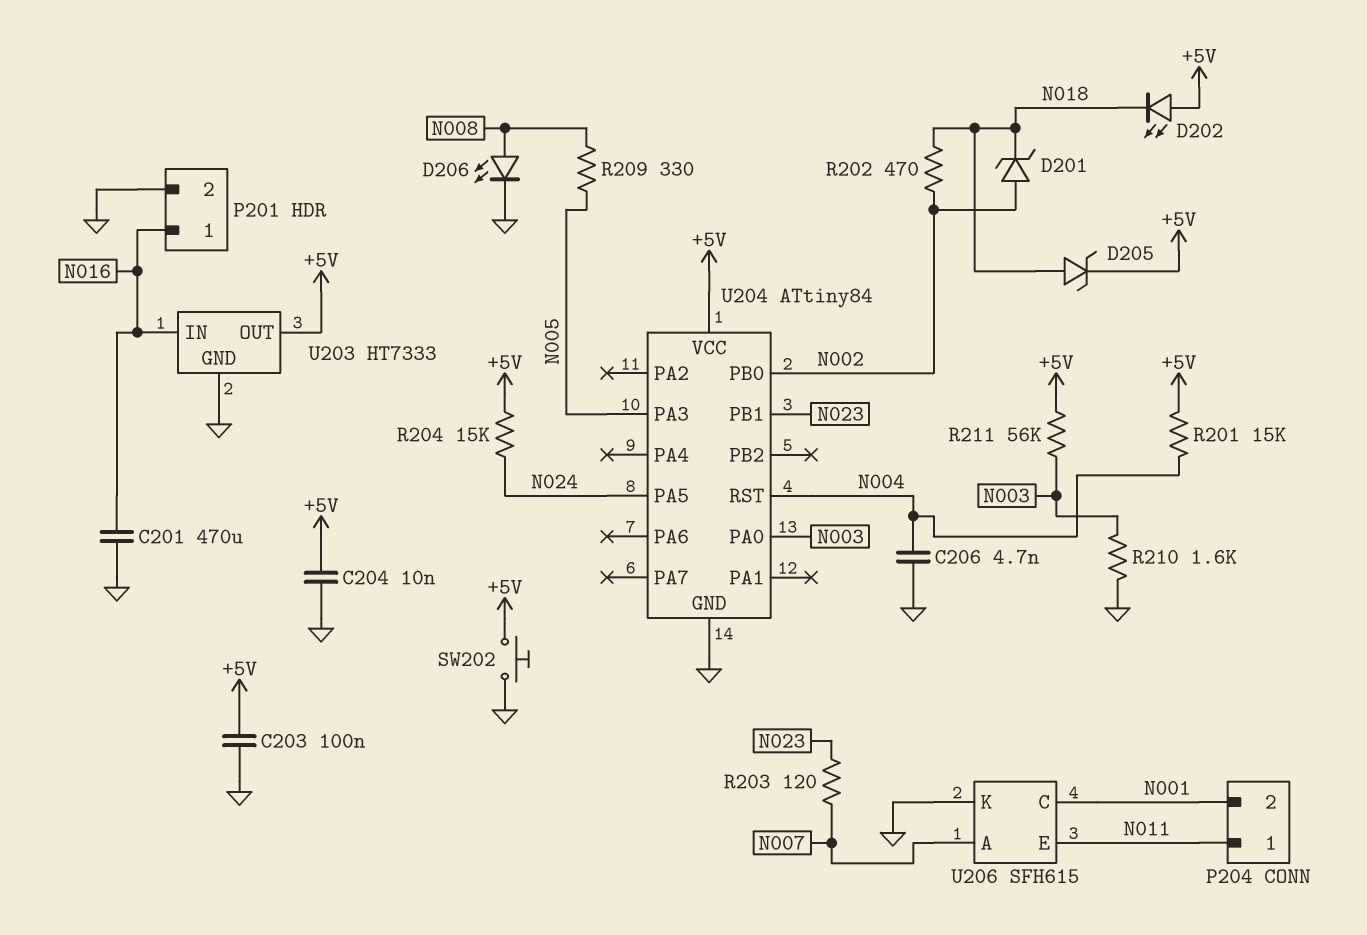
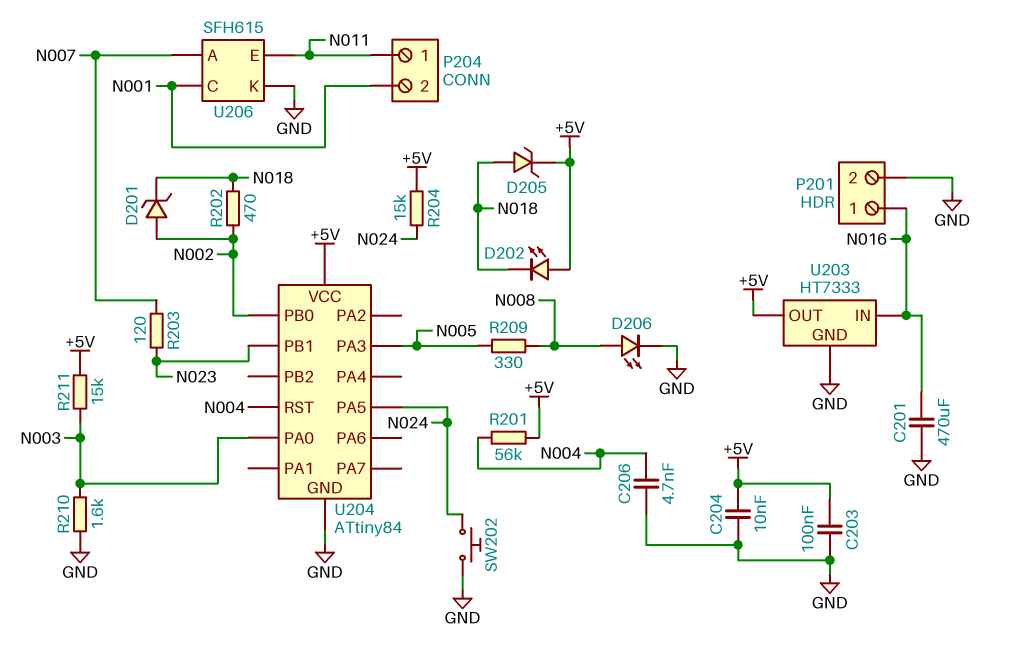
R201: 15k (+5V, N004) -> 56k (+5V, N004)
R211: 56k (+5V, N003) -> 15k (+5V, N003)
SW202: button (+5V, GND) -> button (GND, N024)

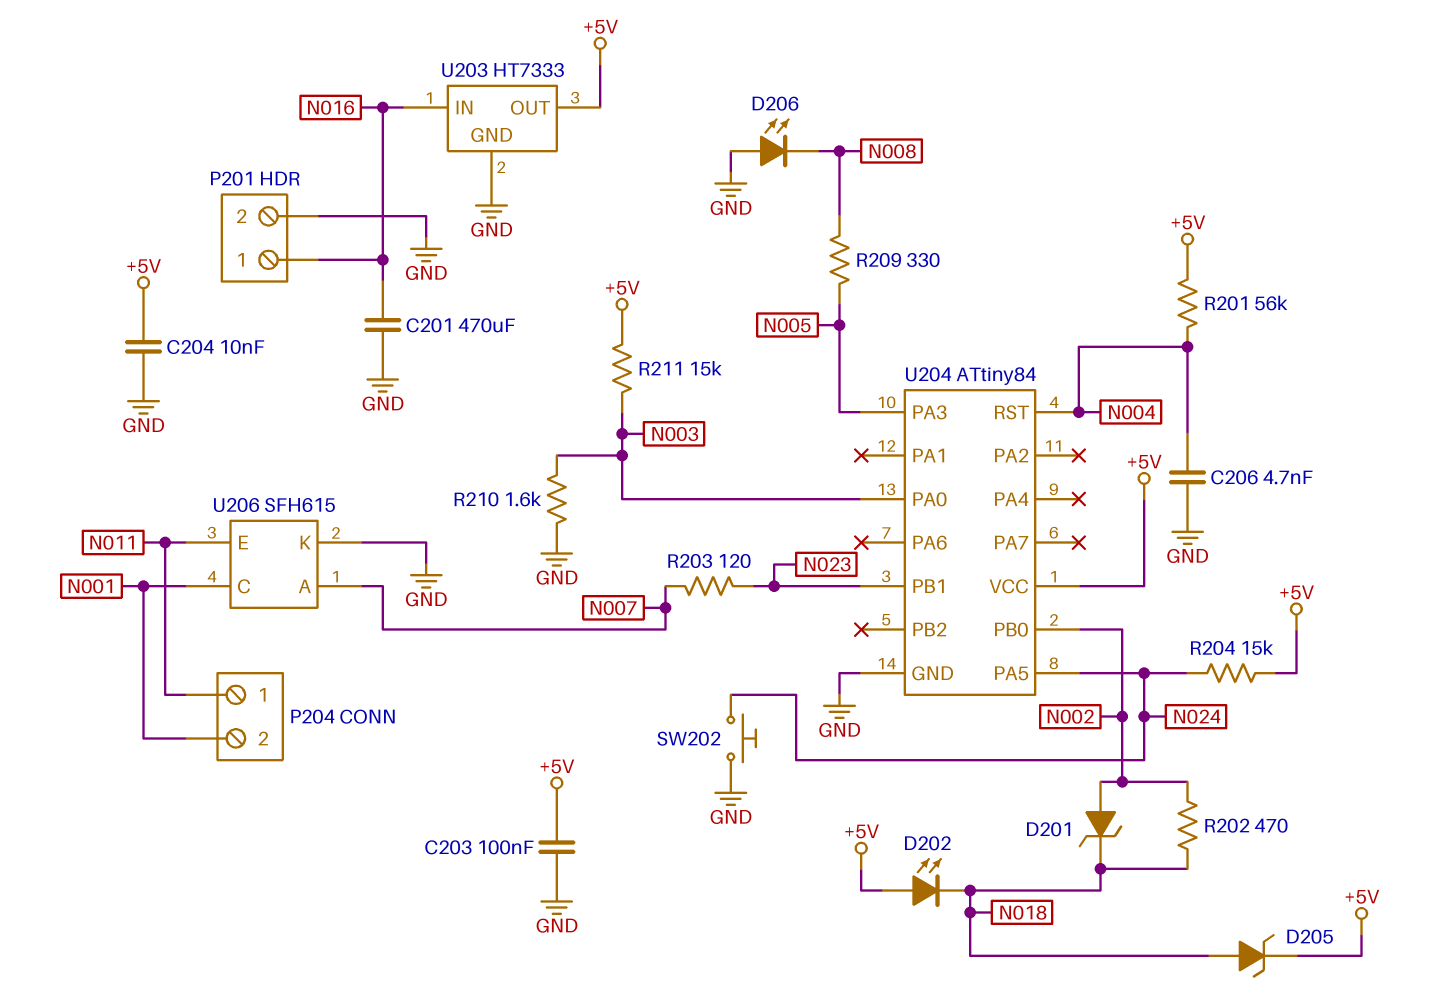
D206: LED (A N008, K GND) -> LED (A GND, K N008)

